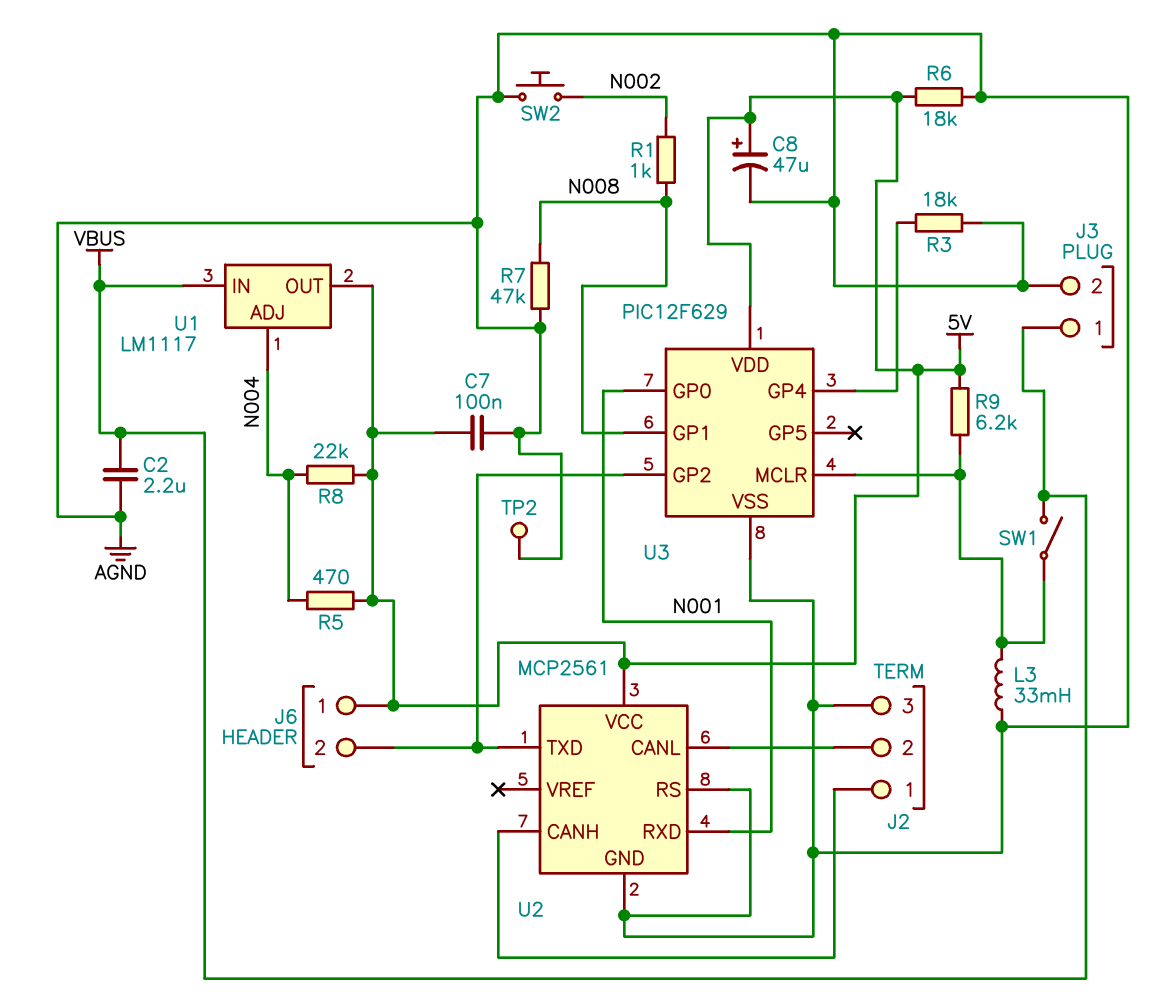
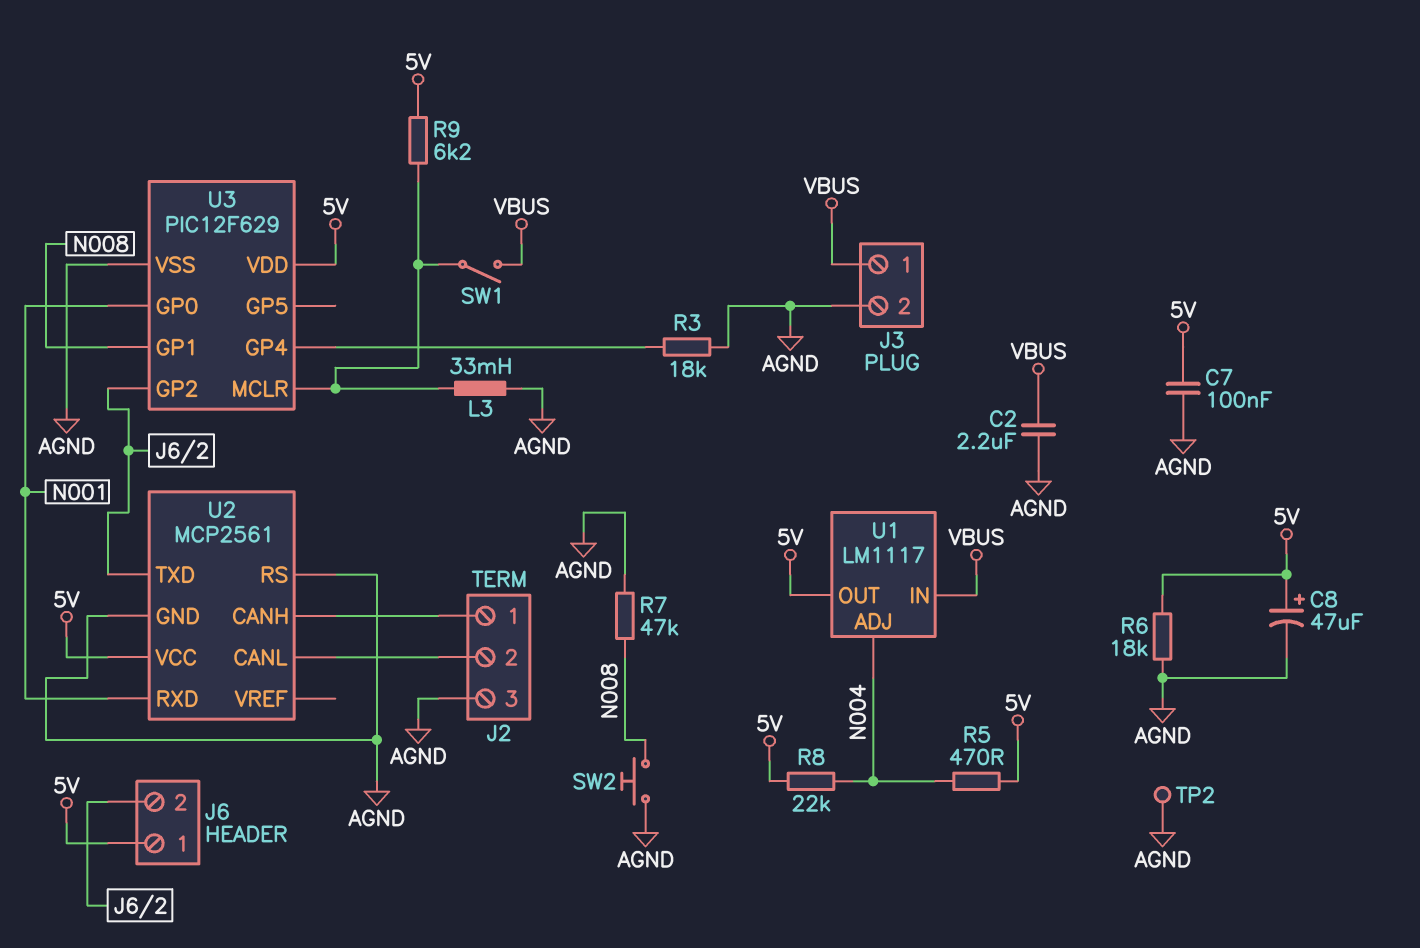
R1: 1k (N002, N008) -> none
SW2: button (AGND, N002) -> button (AGND, N008)

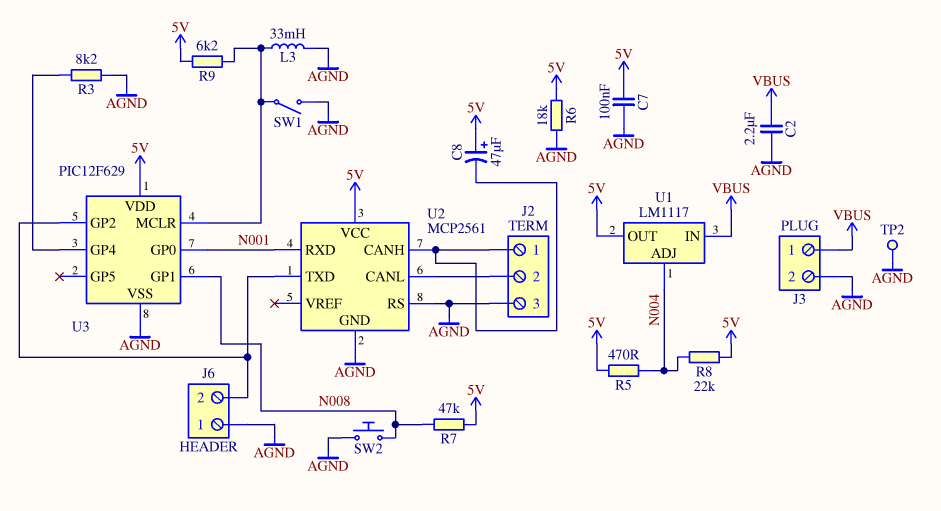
C8: 47uF (plus 5V, minus AGND) -> 47uF (plus 5V, minus J2/1)
J6 pin 1: 5V -> AGND
R3: 18k (AGND, U3/GP4) -> 8.2k (AGND, U3/GP4)
R7: 47k (AGND, N008) -> 47k (5V, N008)
SW1: switch (U3/MCLR, VBUS) -> switch (AGND, U3/MCLR)

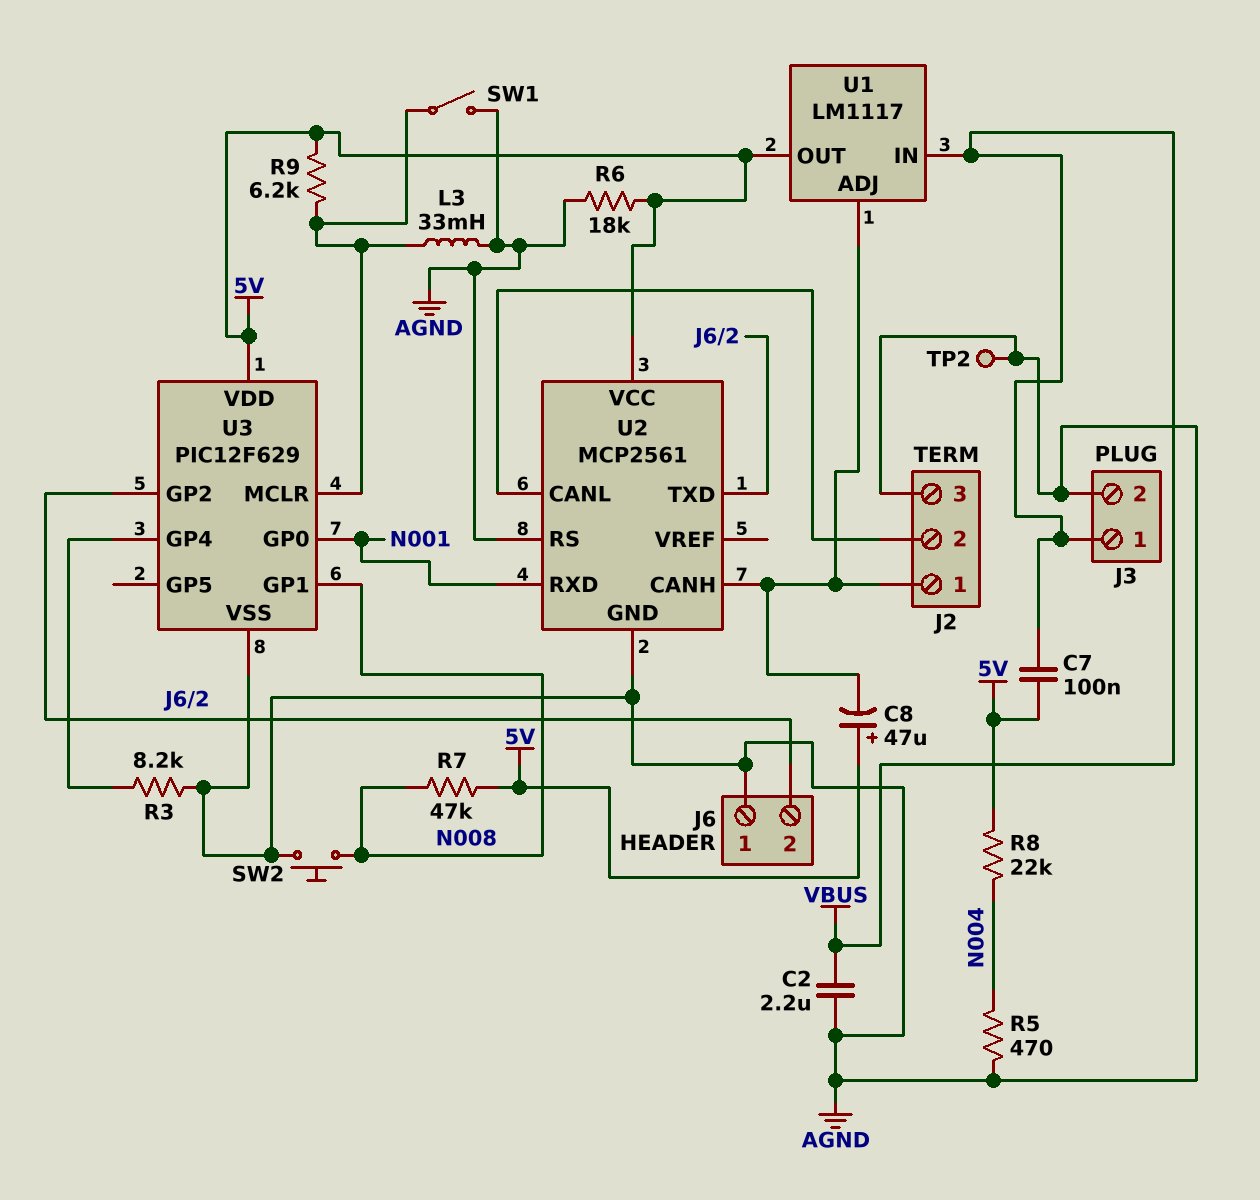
C7: 100nF (5V, AGND) -> 100nF (5V, VBUS)
R5: 470 (5V, N004) -> 470 (AGND, N004)
U1 pin ADJ: N004 -> J2/1

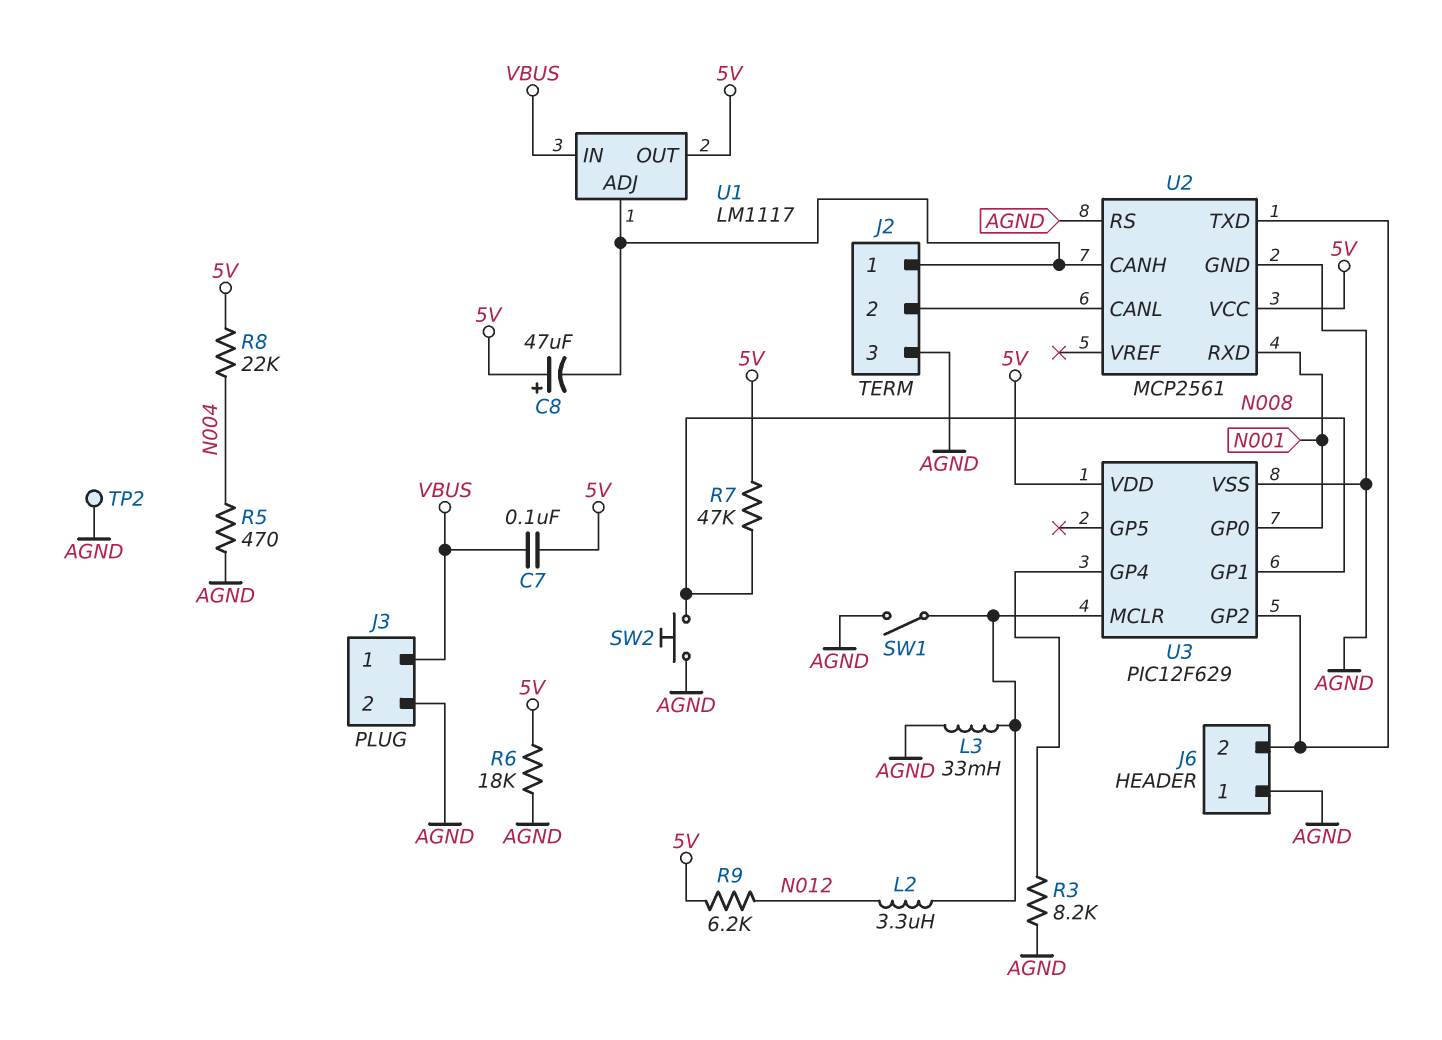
C2: 2.2uF (AGND, VBUS) -> none
L2: none -> 3.3uH (N012, U3/MCLR)
R9: 6.2k (5V, U3/MCLR) -> 6.2k (5V, N012)

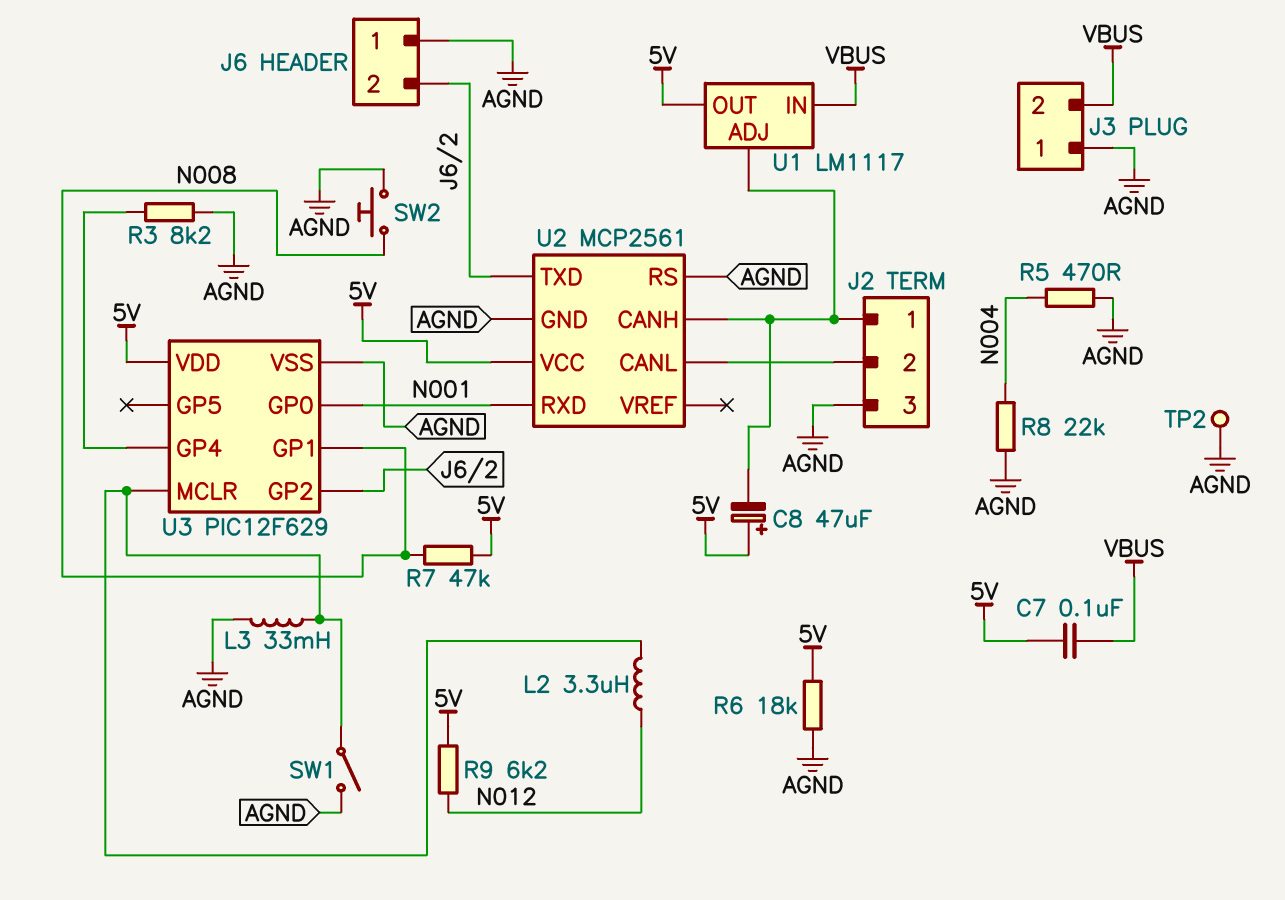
J3 pin 1: VBUS -> AGND
J3 pin 2: AGND -> VBUS
R8: 22k (5V, N004) -> 22k (AGND, N004)

